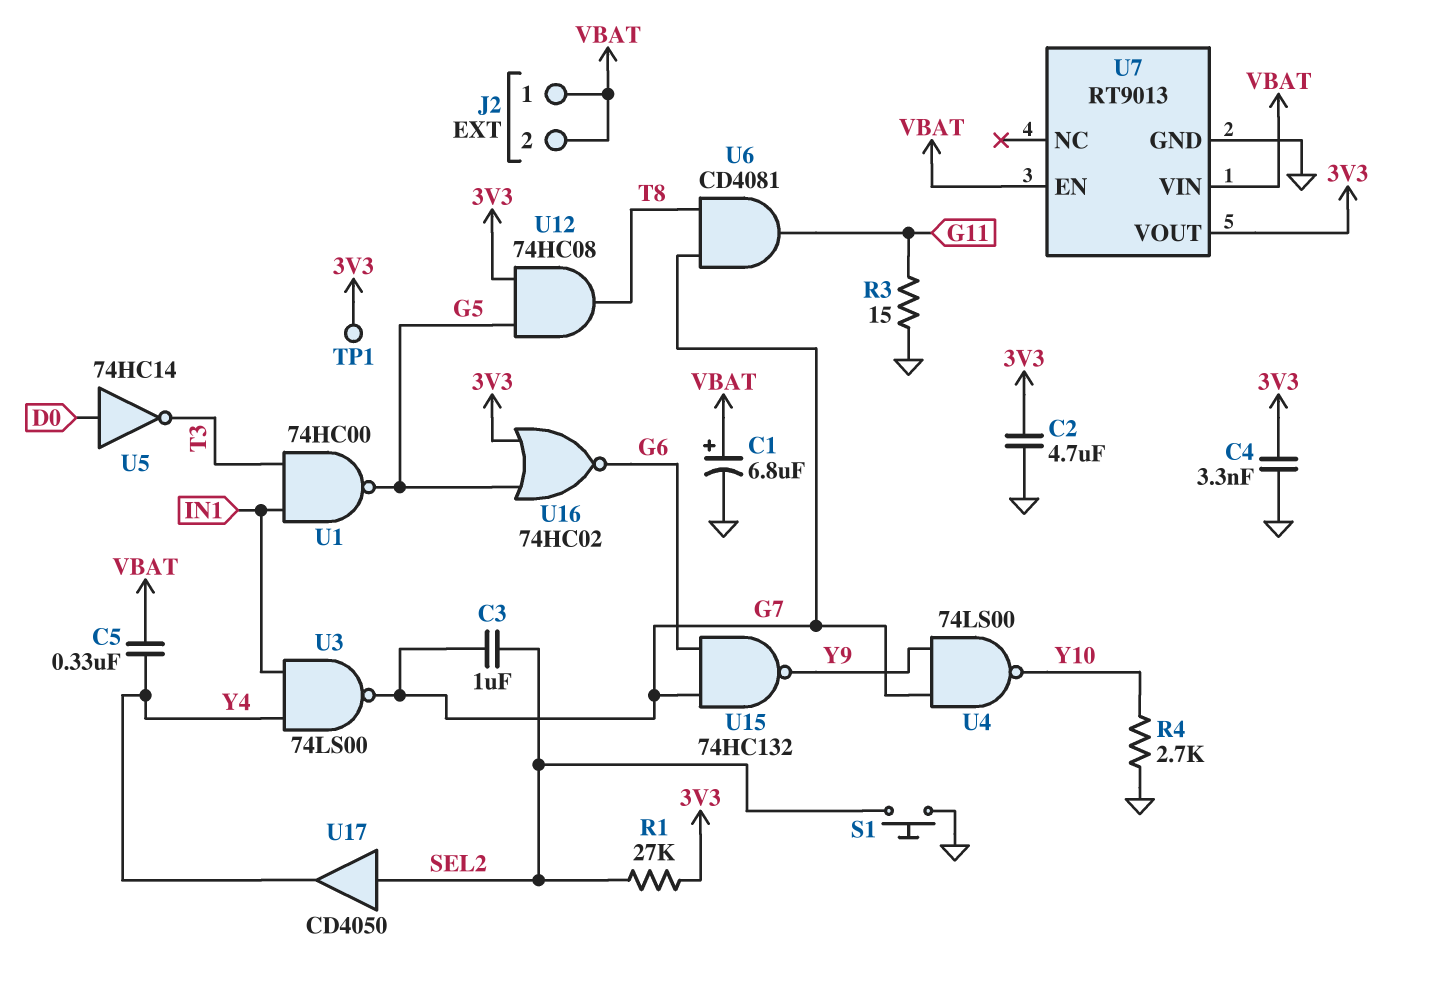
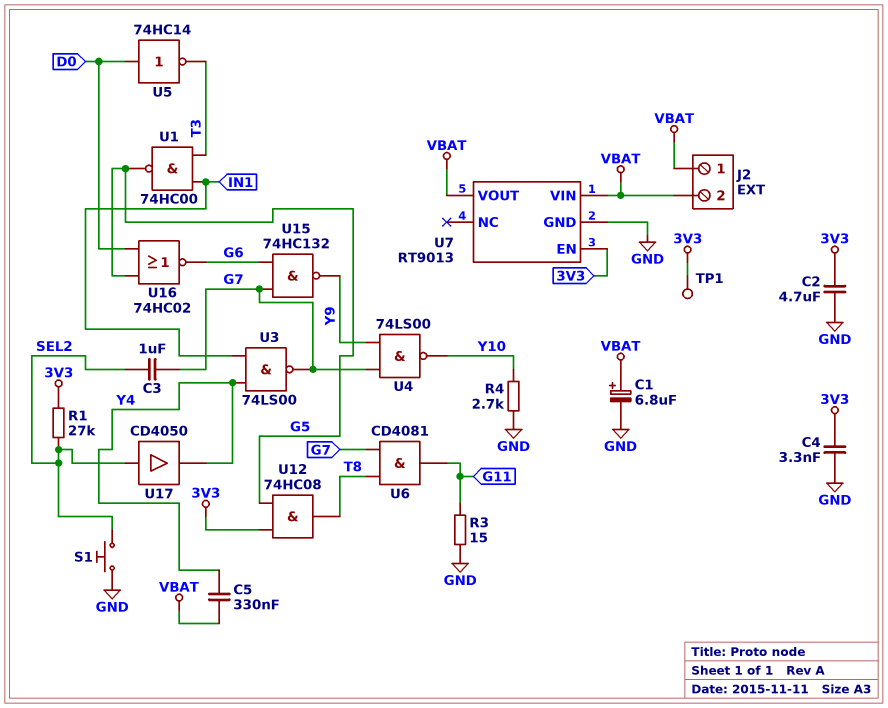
U7 pin EN: VBAT -> 3V3
U7 pin VOUT: 3V3 -> VBAT
U16: NOR 74HC02 (in 3V3, in G5, out G6) -> NOR 74HC02 (in D0, in G5, out G6)

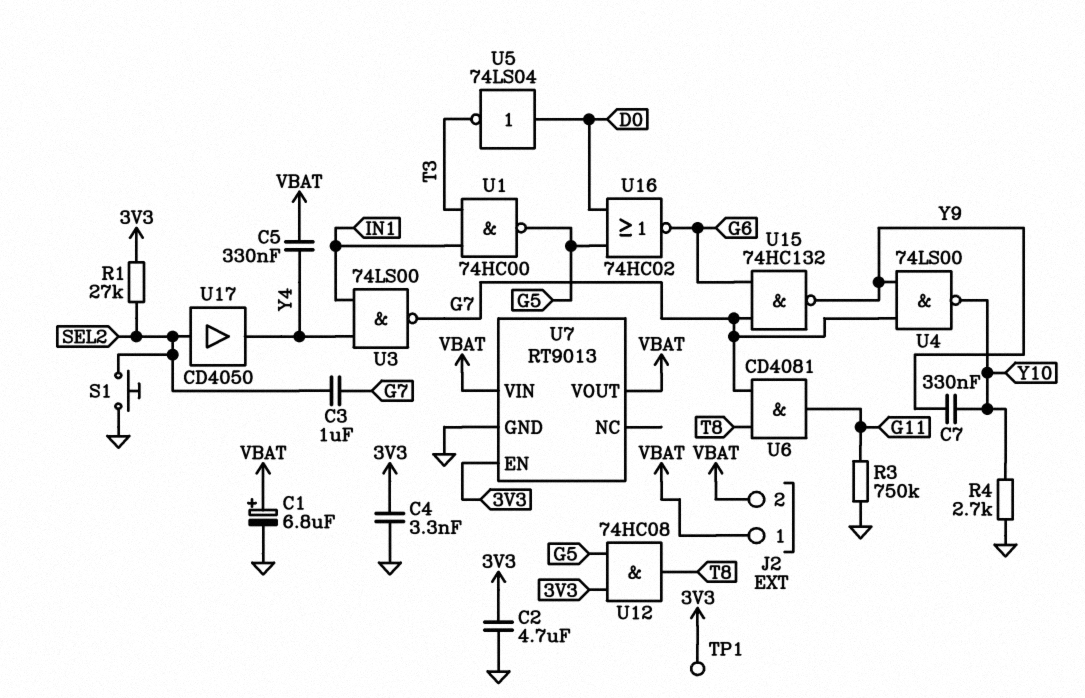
C7: none -> 330nF (Y9, Y10)
R3: 15 (G11, GND) -> 750k (G11, GND)
U5: NOT 74HC14 (in D0, out T3) -> NOT 74LS04 (in D0, out T3)

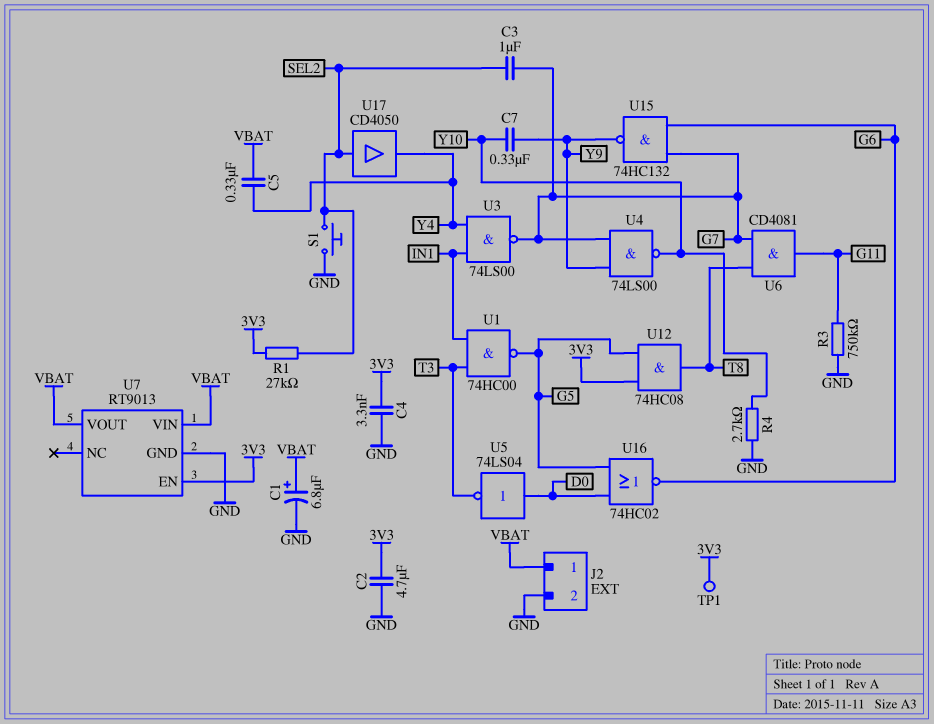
J2 pin 2: VBAT -> GND

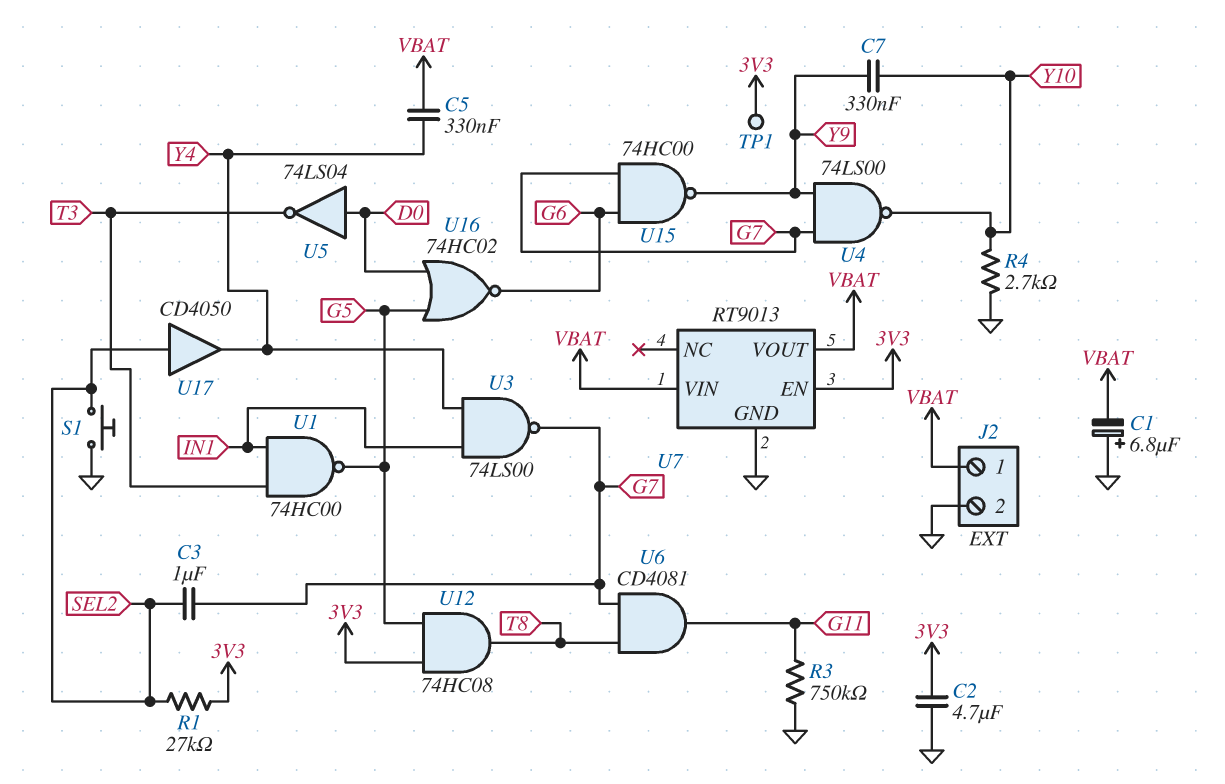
C1: 6.8uF (plus VBAT, minus GND) -> 6.8uF (plus GND, minus VBAT)
C4: 3.3nF (3V3, GND) -> none
U15: NAND 74HC132 (in G6, in G7, out Y9) -> NAND 74HC00 (in G6, in G7, out Y9)

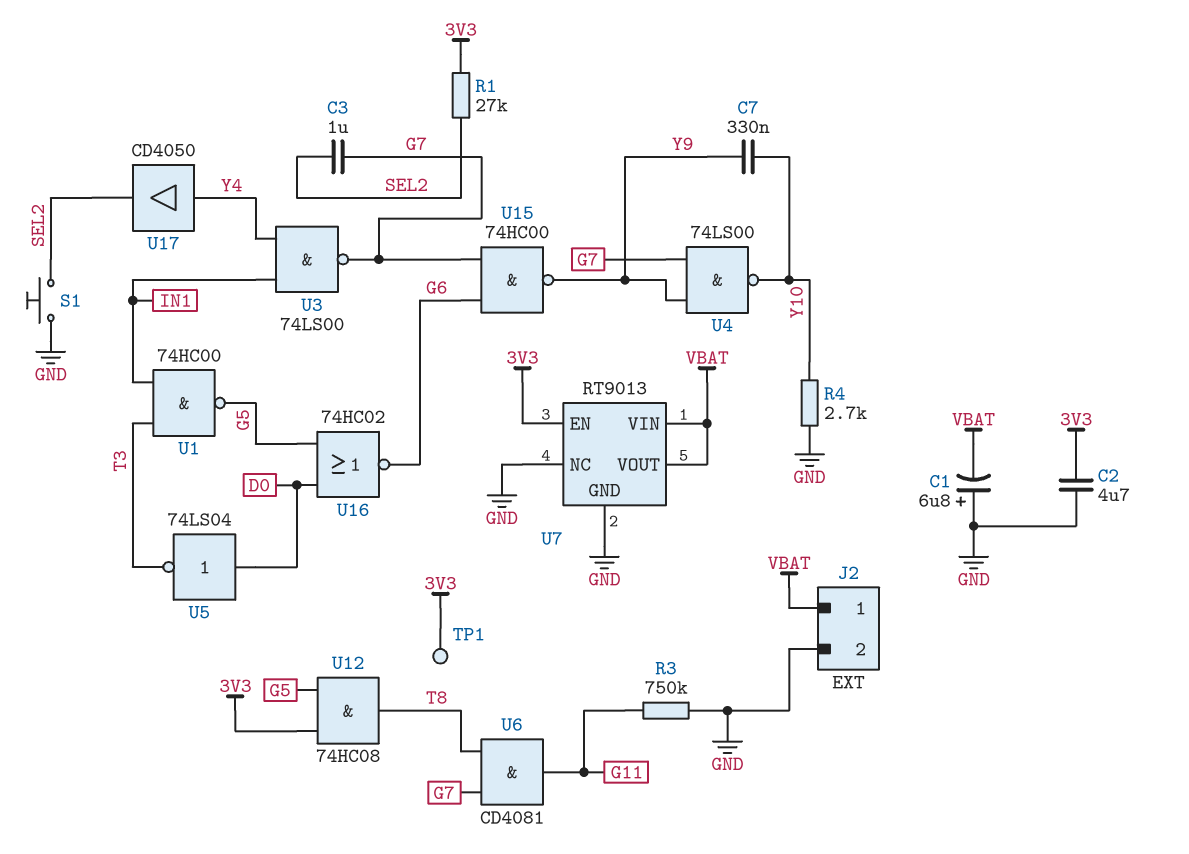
C5: 330nF (VBAT, Y4) -> none
U7 pin NC: none -> GND
U17: buffer CD4050 (in SEL2, out Y4) -> buffer CD4050 (in Y4, out SEL2)

